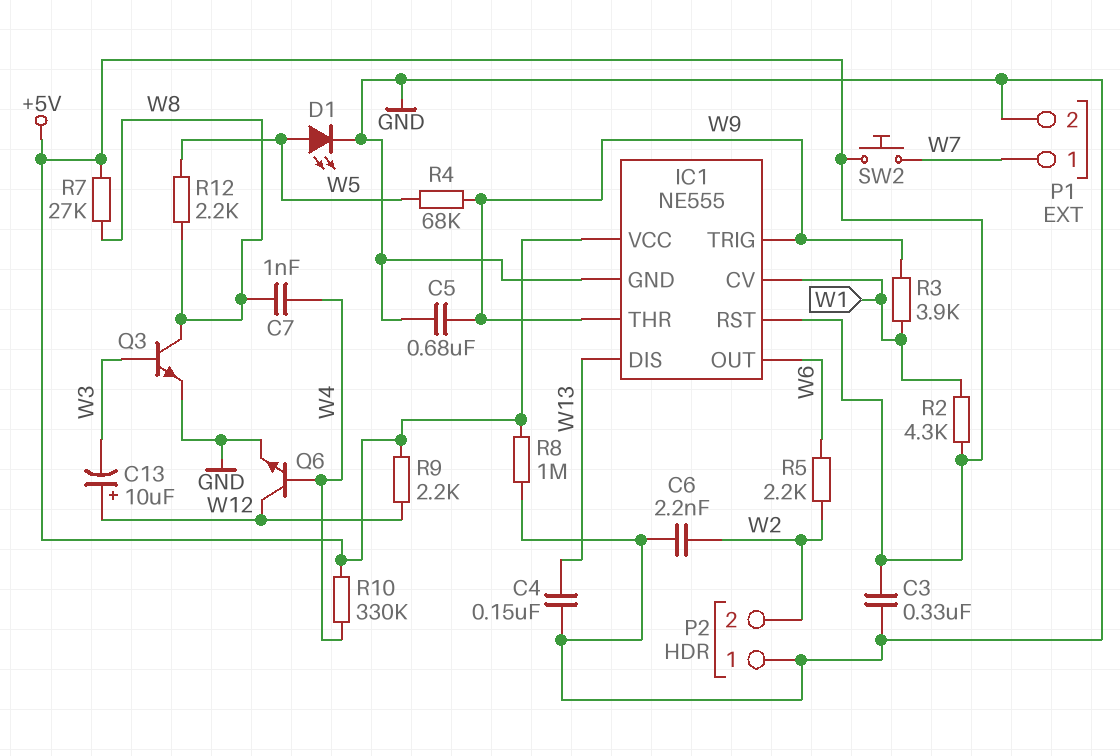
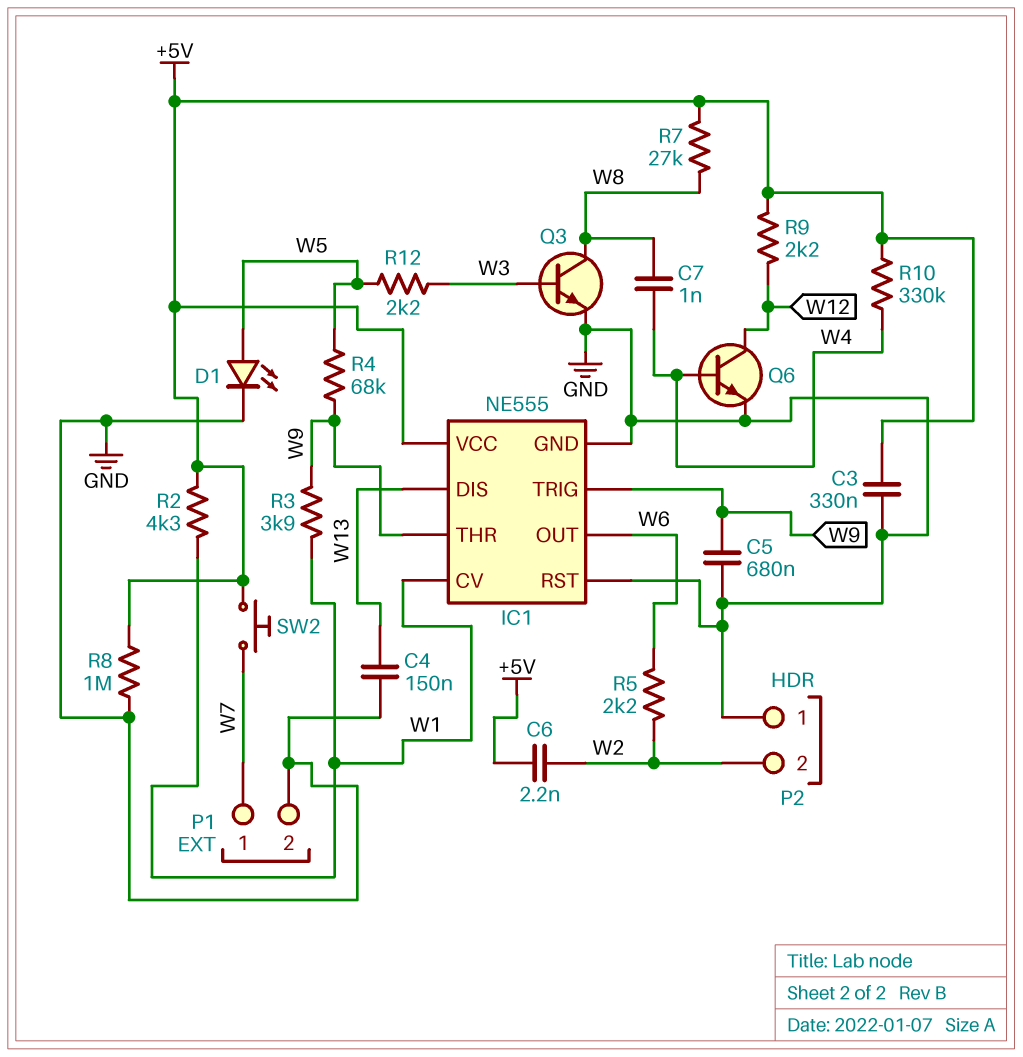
C6: 2.2nF (GND, W2) -> 2.2nF (+5V, W2)
C13: 10uF (plus W12, minus W3) -> none
IC1 pin RST: +5V -> GND
R12: 2.2k (W5, W8) -> 2.2k (W3, W5)

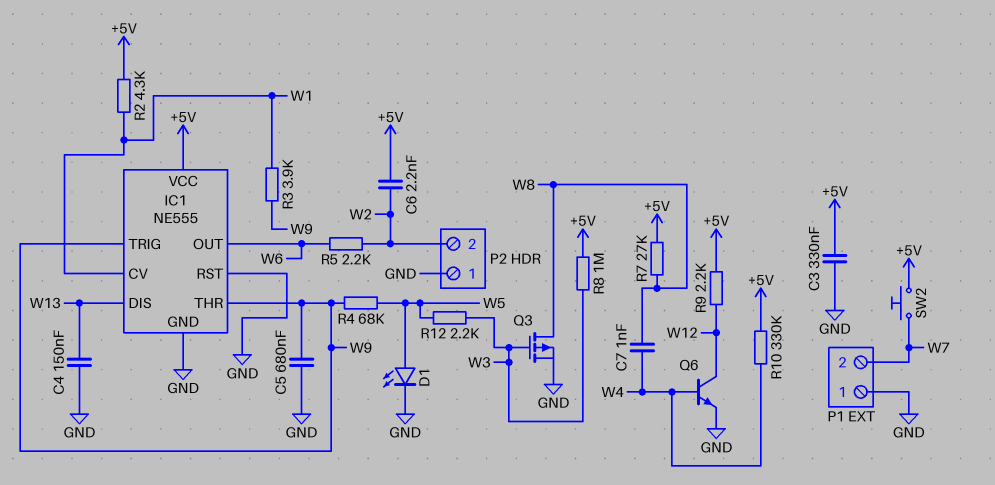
P1 pin 1: W7 -> GND
P1 pin 2: GND -> W7
Q3: NPN (B W3, C W8, E GND) -> PMOS (G W3, D W8, S GND)
R8: 1M (+5V, GND) -> 1M (+5V, W3)

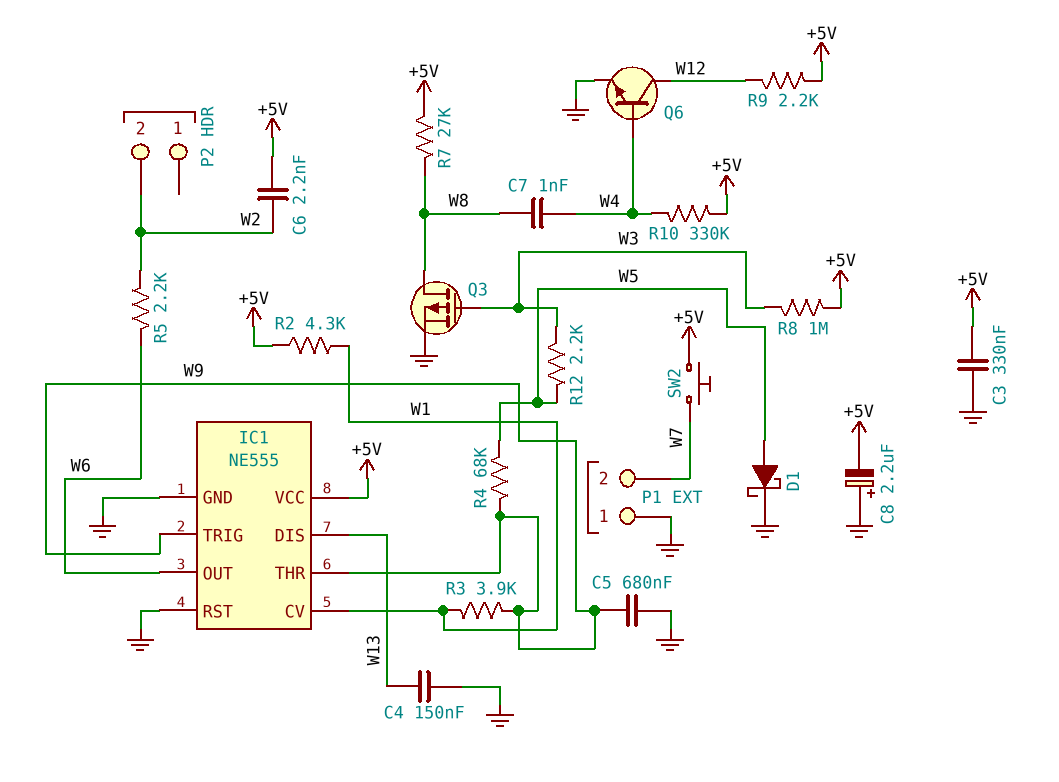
C8: none -> 2.2uF (plus GND, minus +5V)
D1: LED (A W5, K GND) -> schottky (A W5, K GND)
P2 pin 1: GND -> none

